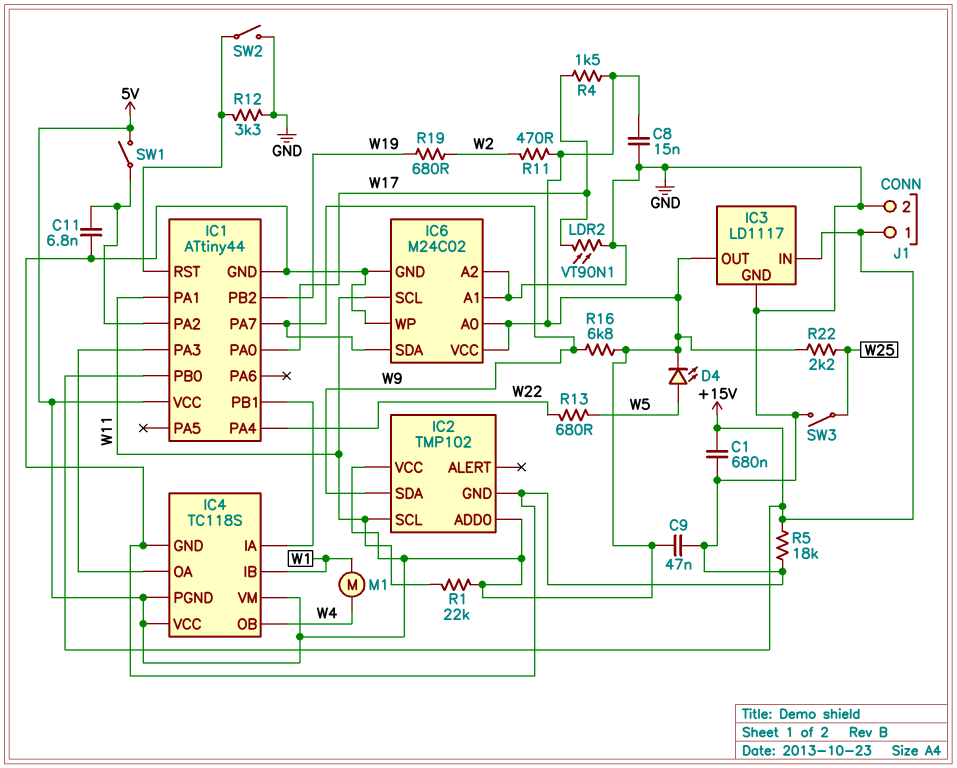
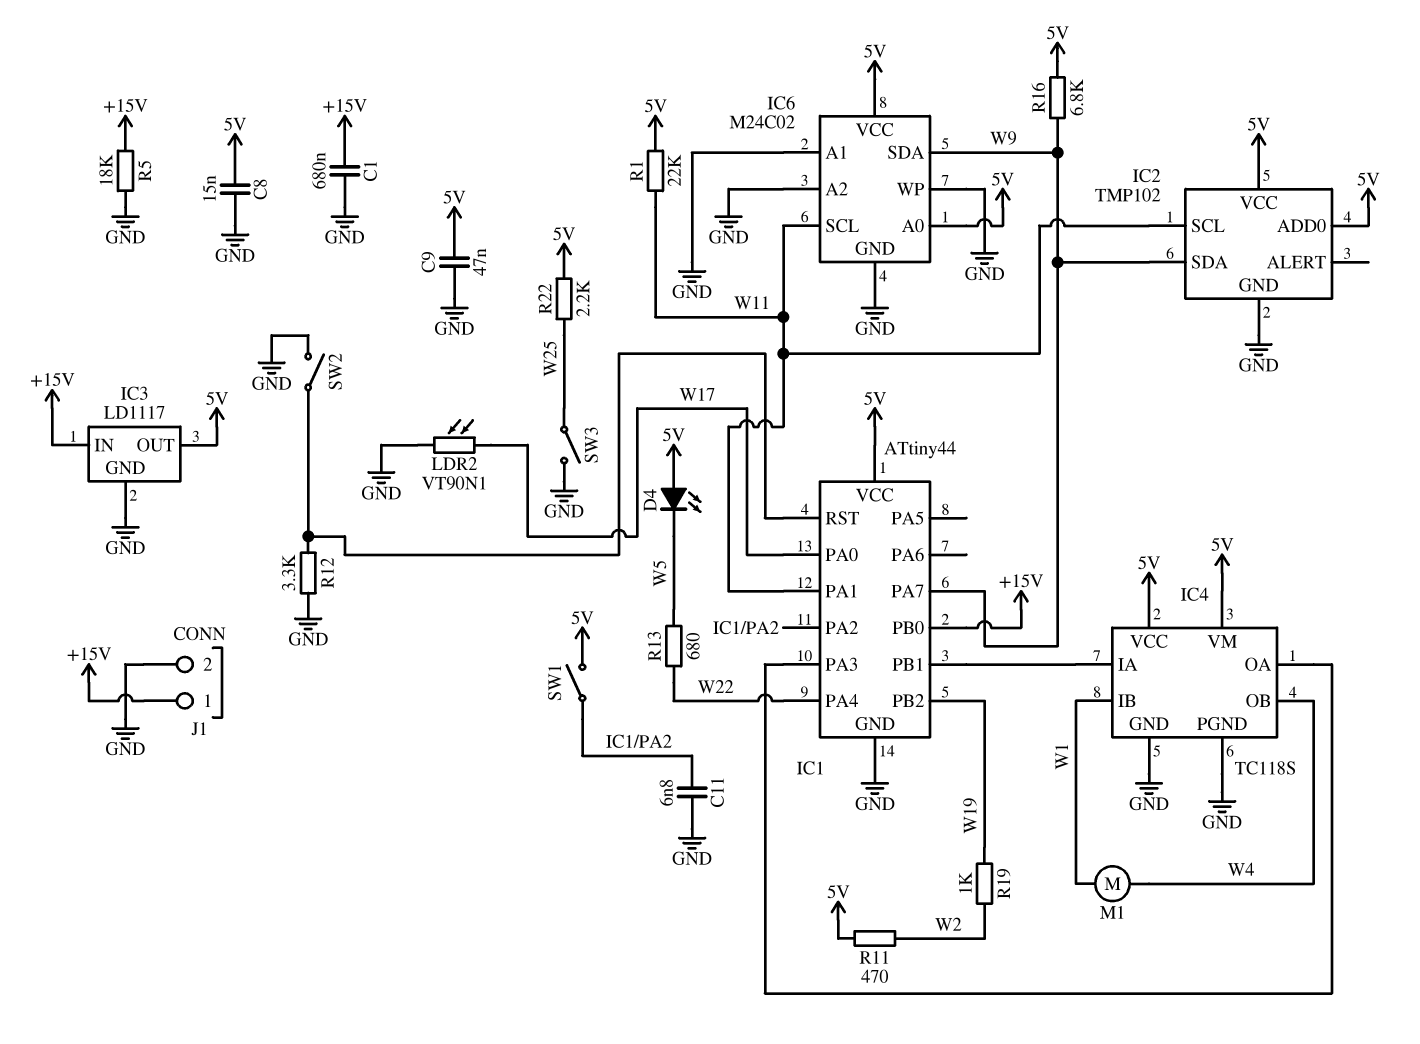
D4: LED (A W5, K 5V) -> LED (A 5V, K W5)
IC4 pin PGND: 5V -> GND
R4: 1.5k (5V, W17) -> none
R19: 680 (W2, W19) -> 1k (W2, W19)

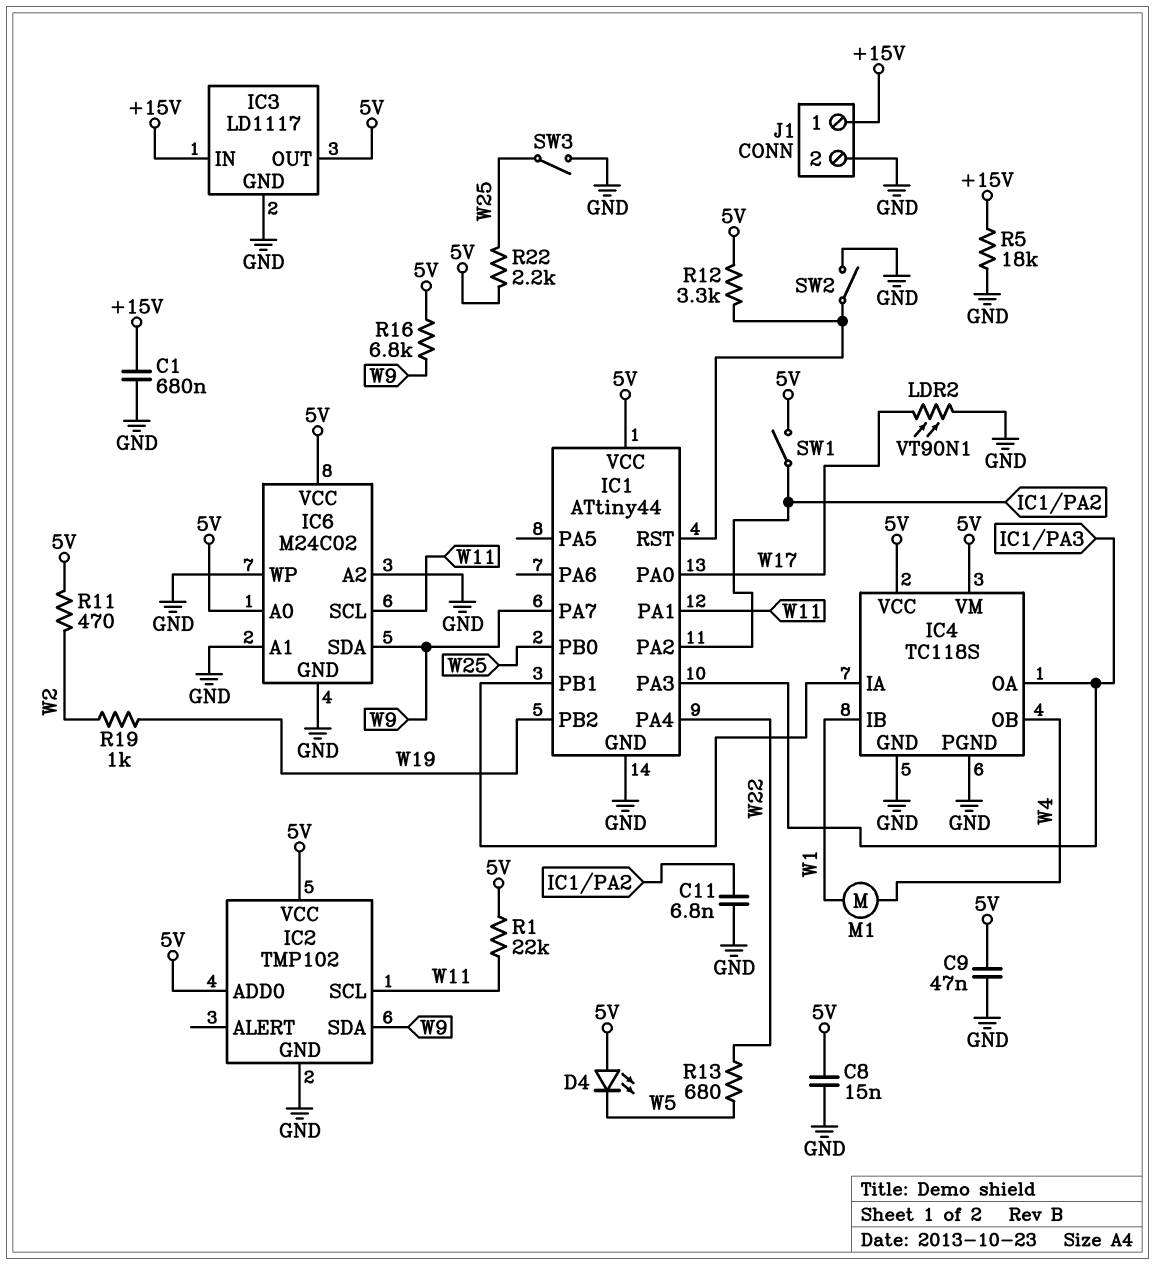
IC1 pin PB0: +15V -> W25
R12: 3.3k (GND, IC1/RST) -> 3.3k (5V, IC1/RST)

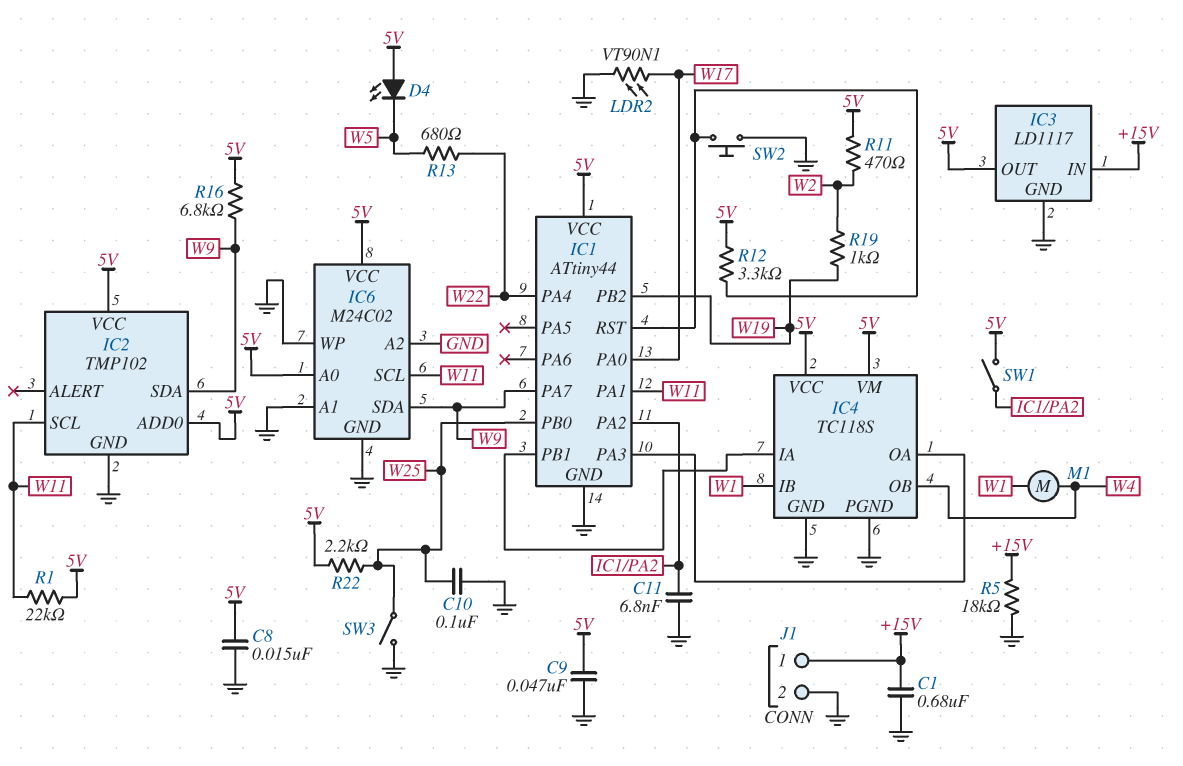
C10: none -> 100nF (GND, W25)
SW2: switch (GND, IC1/RST) -> button (GND, IC1/RST)

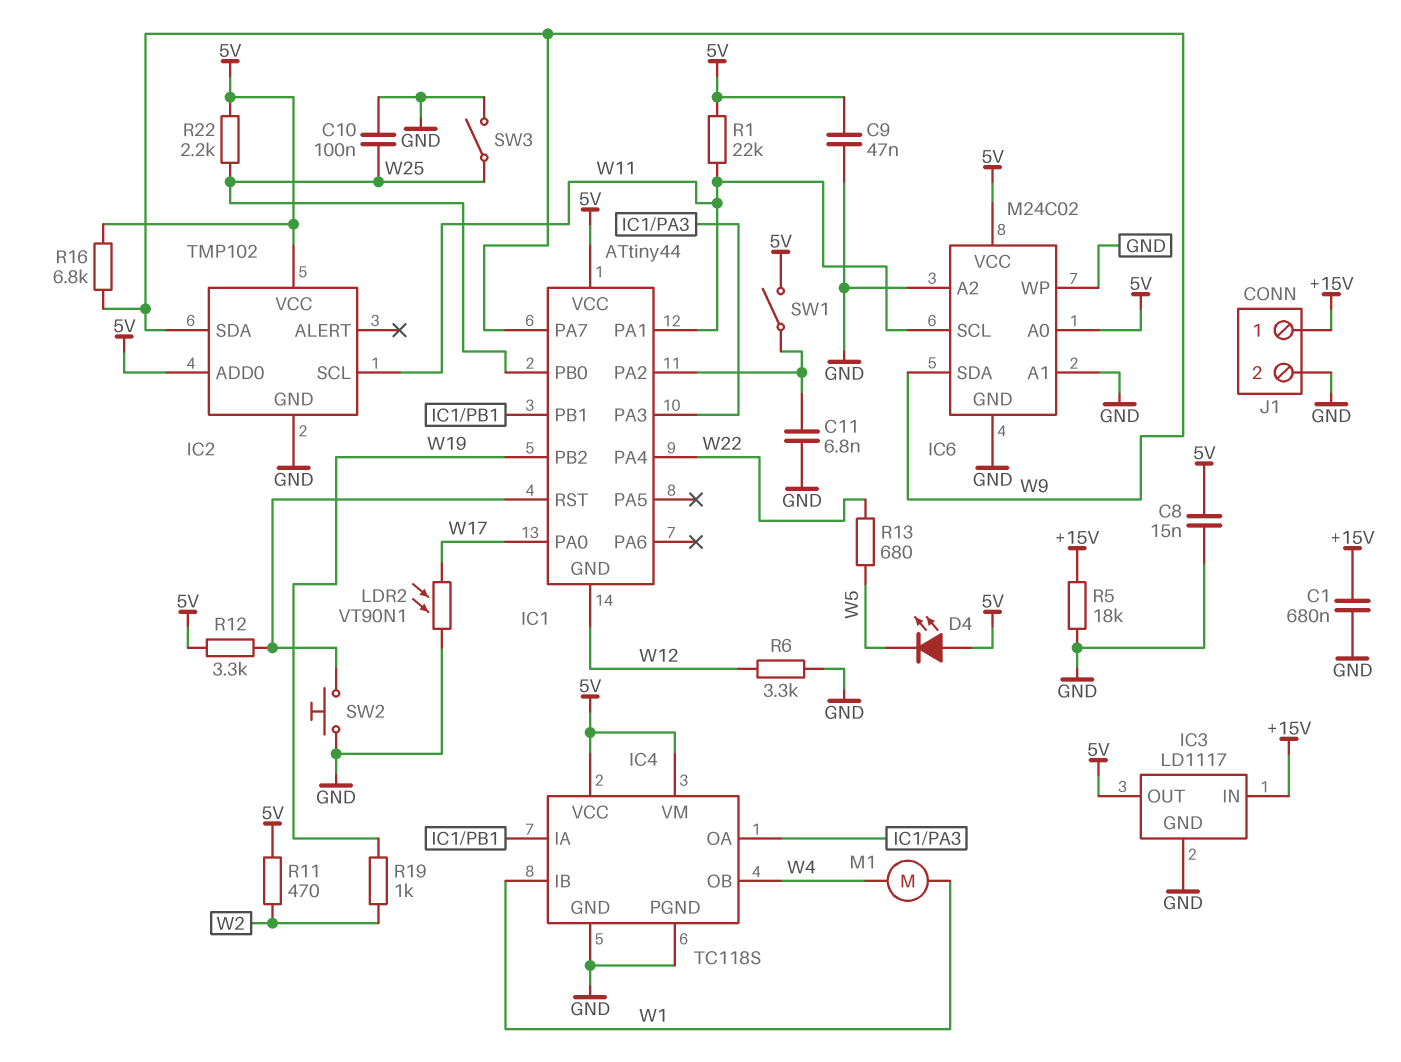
IC1 pin GND: GND -> W12
R6: none -> 3.3k (GND, W12)

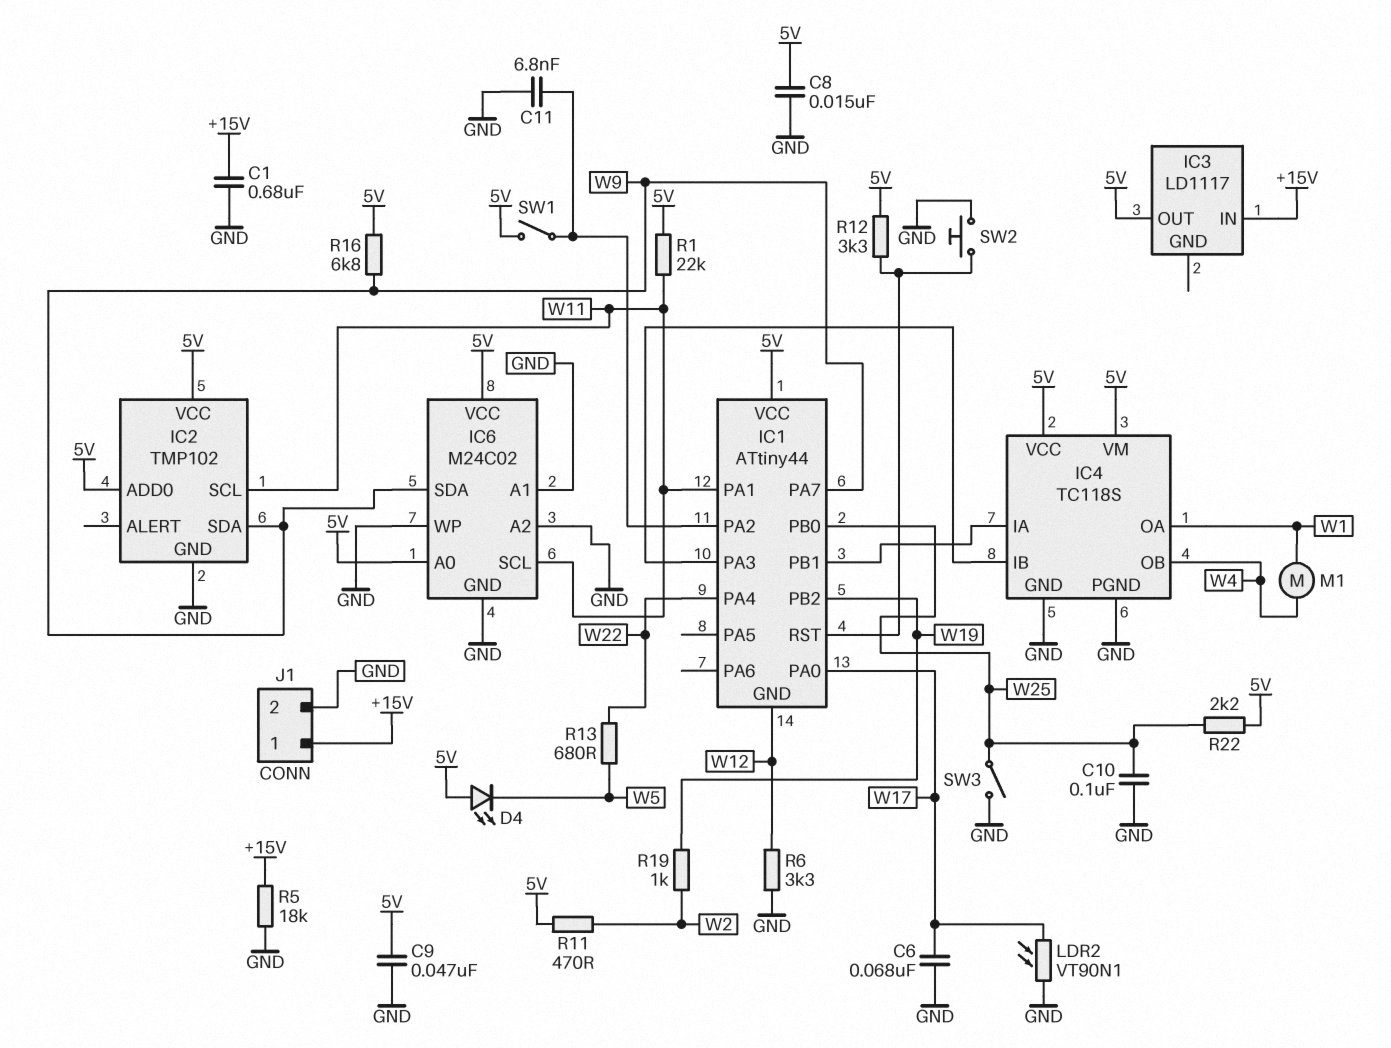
C6: none -> 68nF (GND, W17)
IC3 pin GND: GND -> none
IC4 pin IB: W1 -> IC1/PA3
IC4 pin OA: IC1/PA3 -> W1

